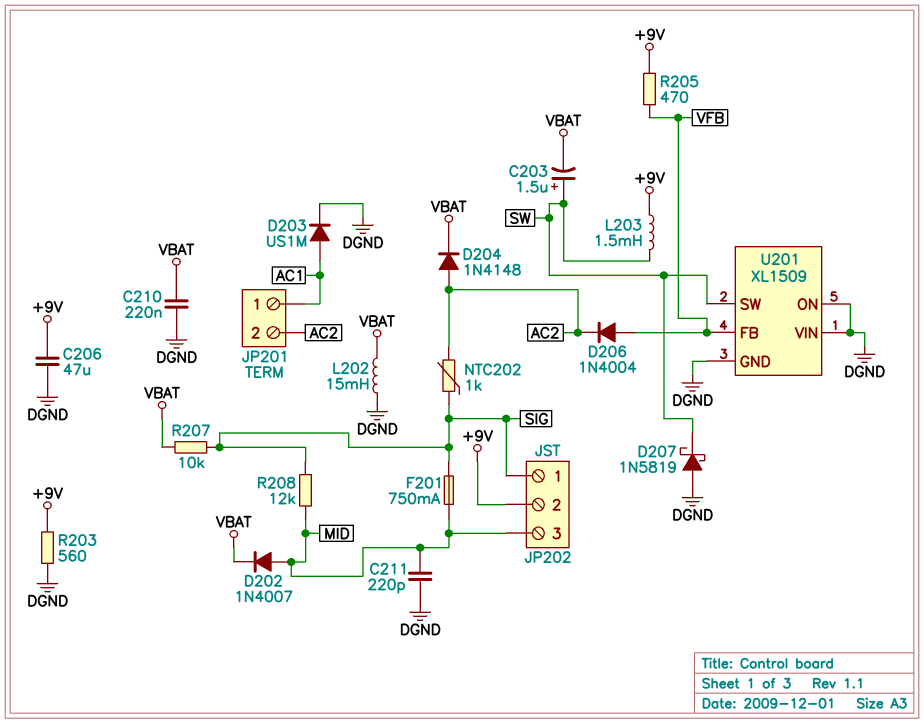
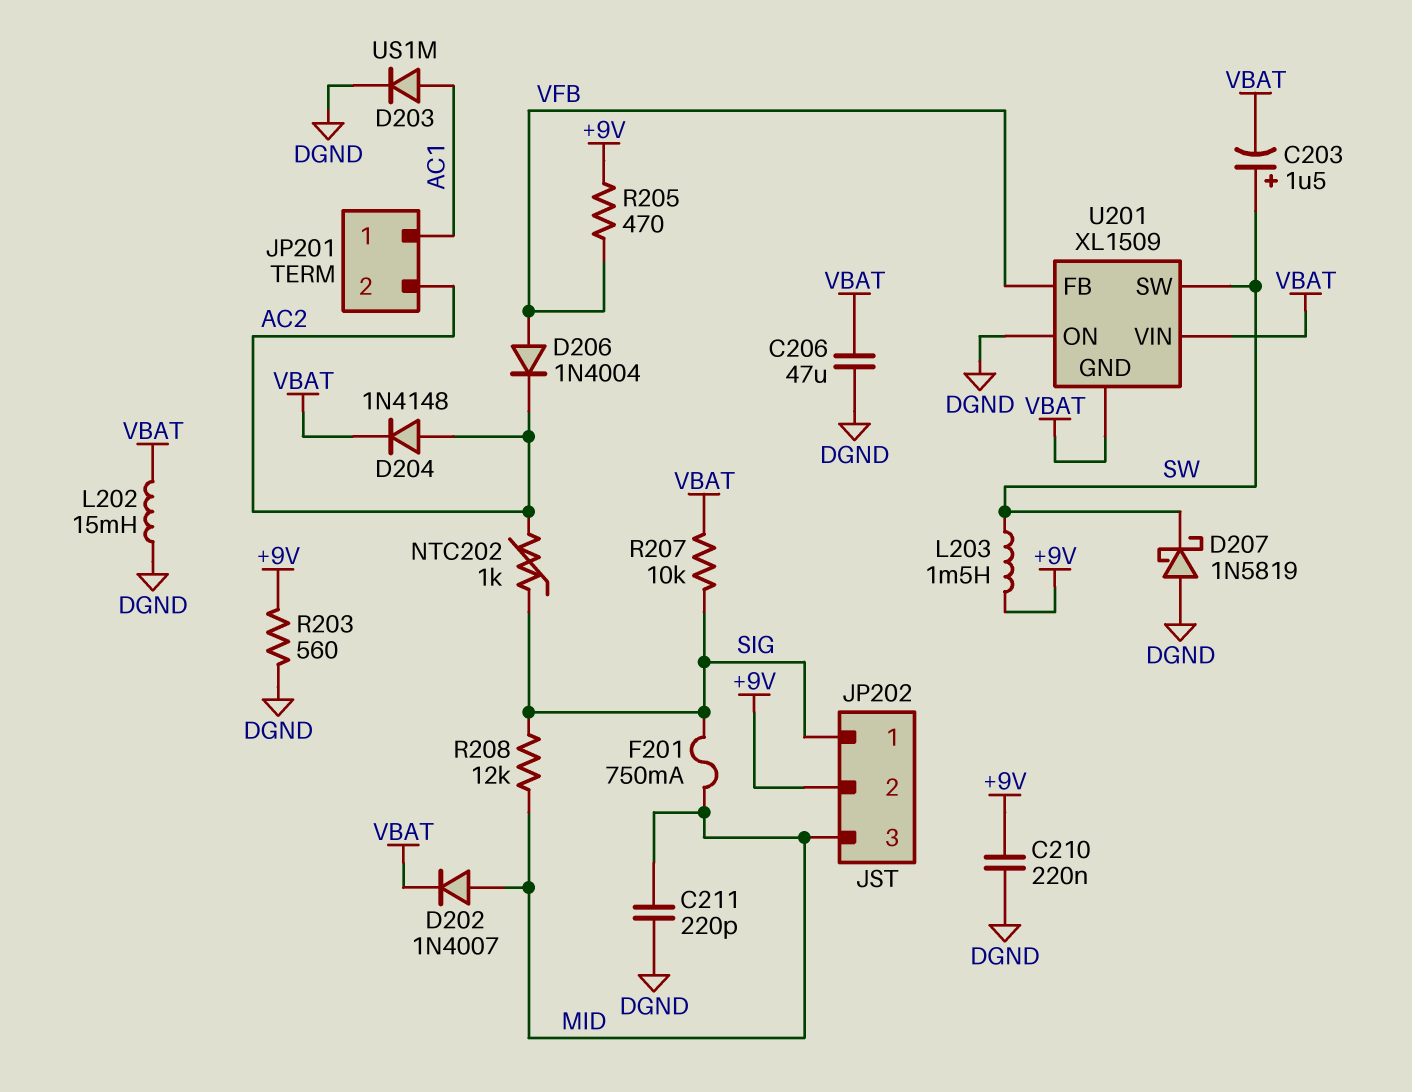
C206: 47uF (+9V, DGND) -> 47uF (DGND, VBAT)
C210: 220nF (DGND, VBAT) -> 220nF (+9V, DGND)
U201 pin GND: DGND -> VBAT
U201 pin VIN: DGND -> VBAT

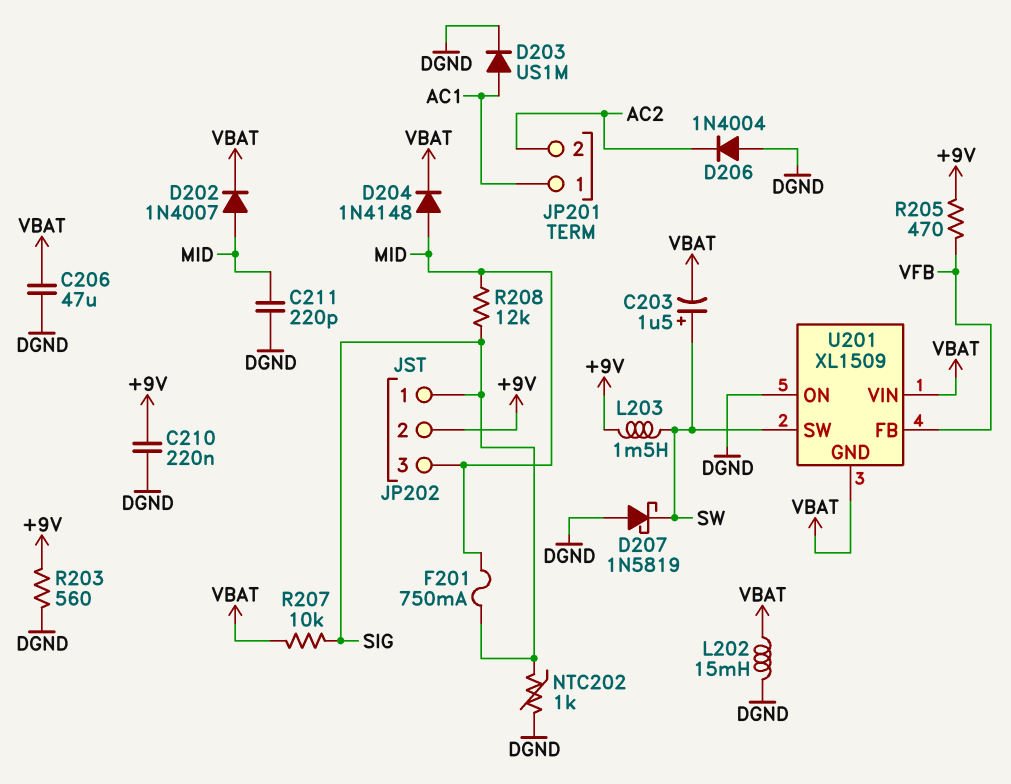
D204: diode 1N4148 (A AC2, K VBAT) -> diode 1N4148 (A MID, K VBAT)
D206: diode 1N4004 (A VFB, K AC2) -> diode 1N4004 (A DGND, K AC2)
NTC202: 1k (AC2, SIG) -> 1k (DGND, SIG)

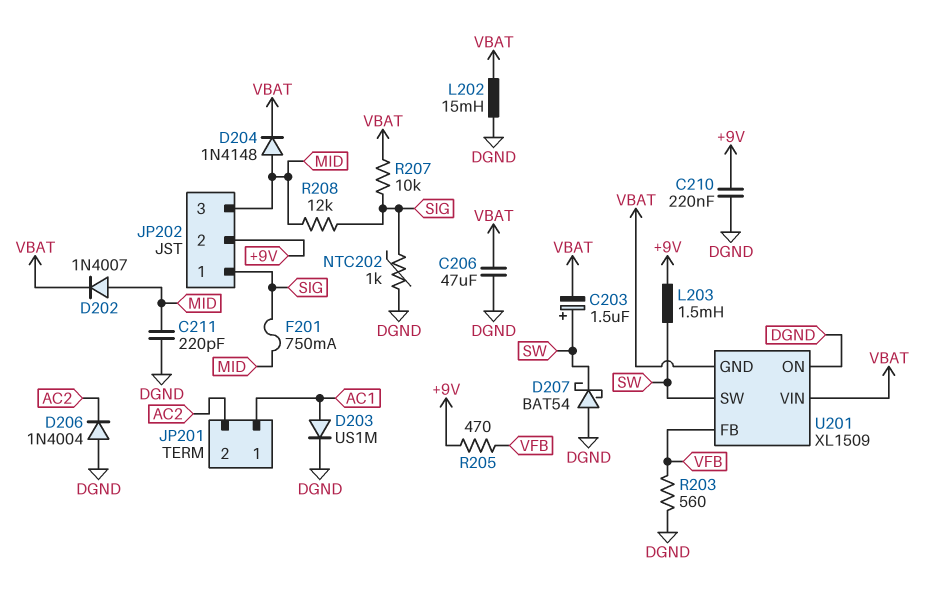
D207: schottky 1N5819 (A DGND, K SW) -> schottky BAT54 (A DGND, K SW)
R203: 560 (+9V, DGND) -> 560 (DGND, VFB)

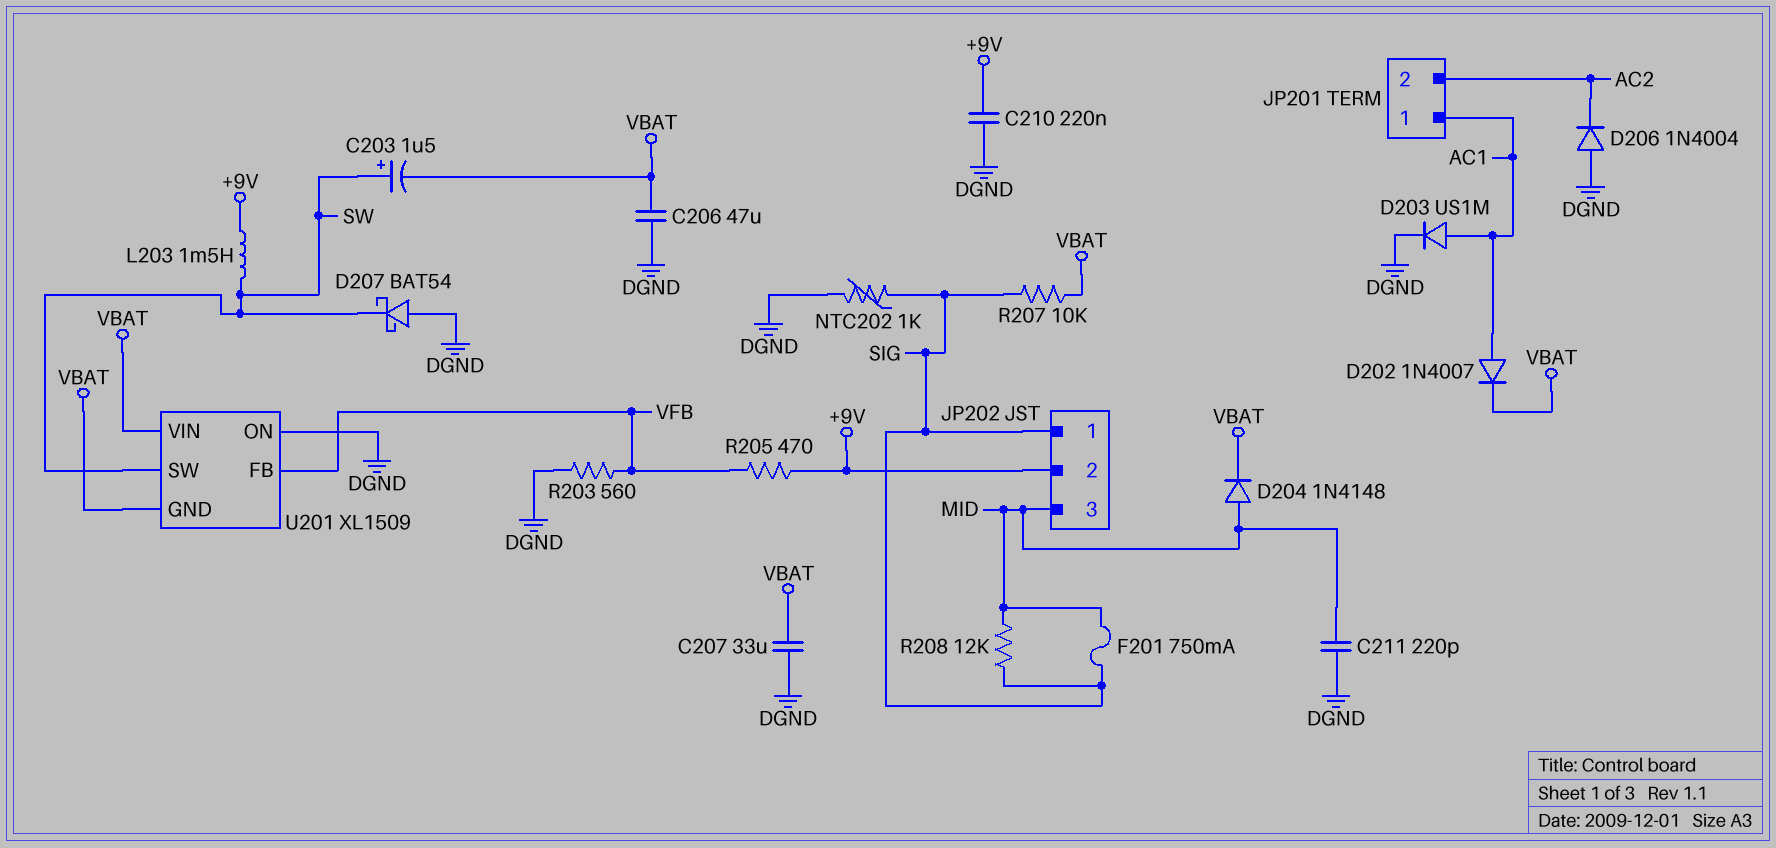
C207: none -> 33uF (DGND, VBAT)
D202: diode 1N4007 (A MID, K VBAT) -> diode 1N4007 (A AC1, K VBAT)
L202: 15mH (DGND, VBAT) -> none

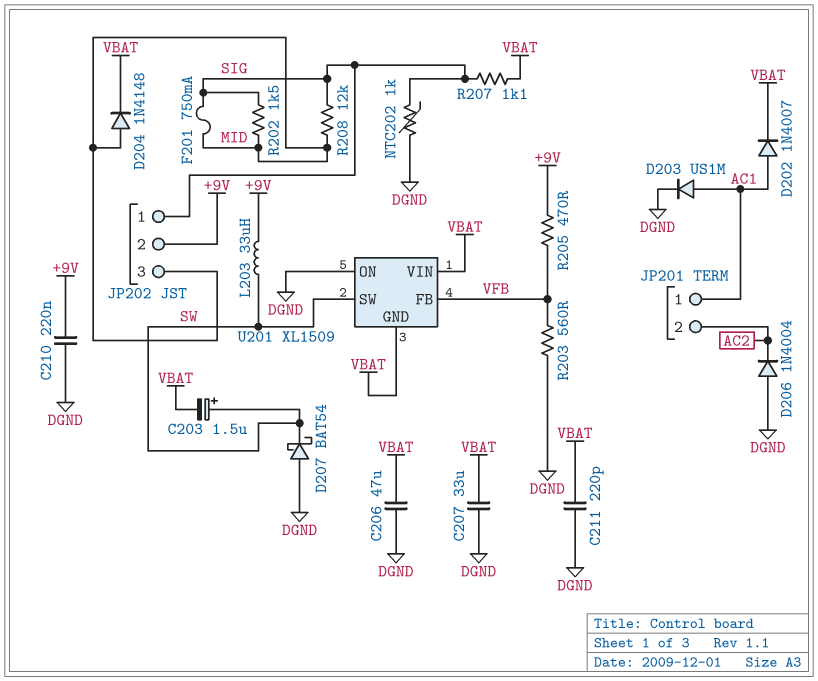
C211: 220pF (DGND, MID) -> 220pF (DGND, VBAT)
L203: 1.5mH (+9V, SW) -> 33uH (+9V, SW)
R202: none -> 1.5k (MID, SIG)
R207: 10k (SIG, VBAT) -> 1.1k (SIG, VBAT)

